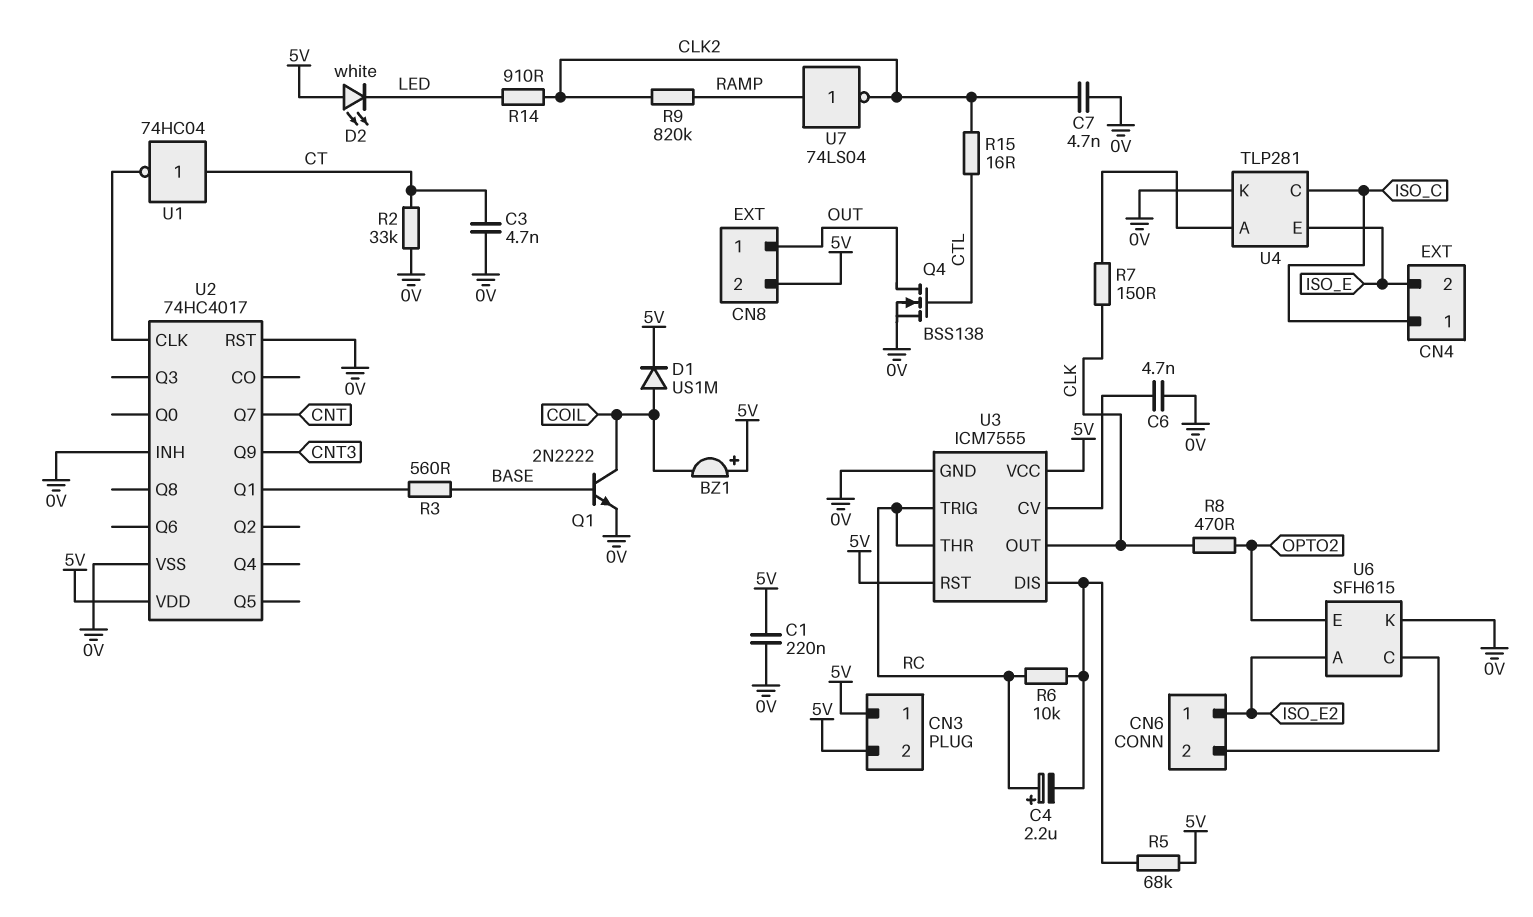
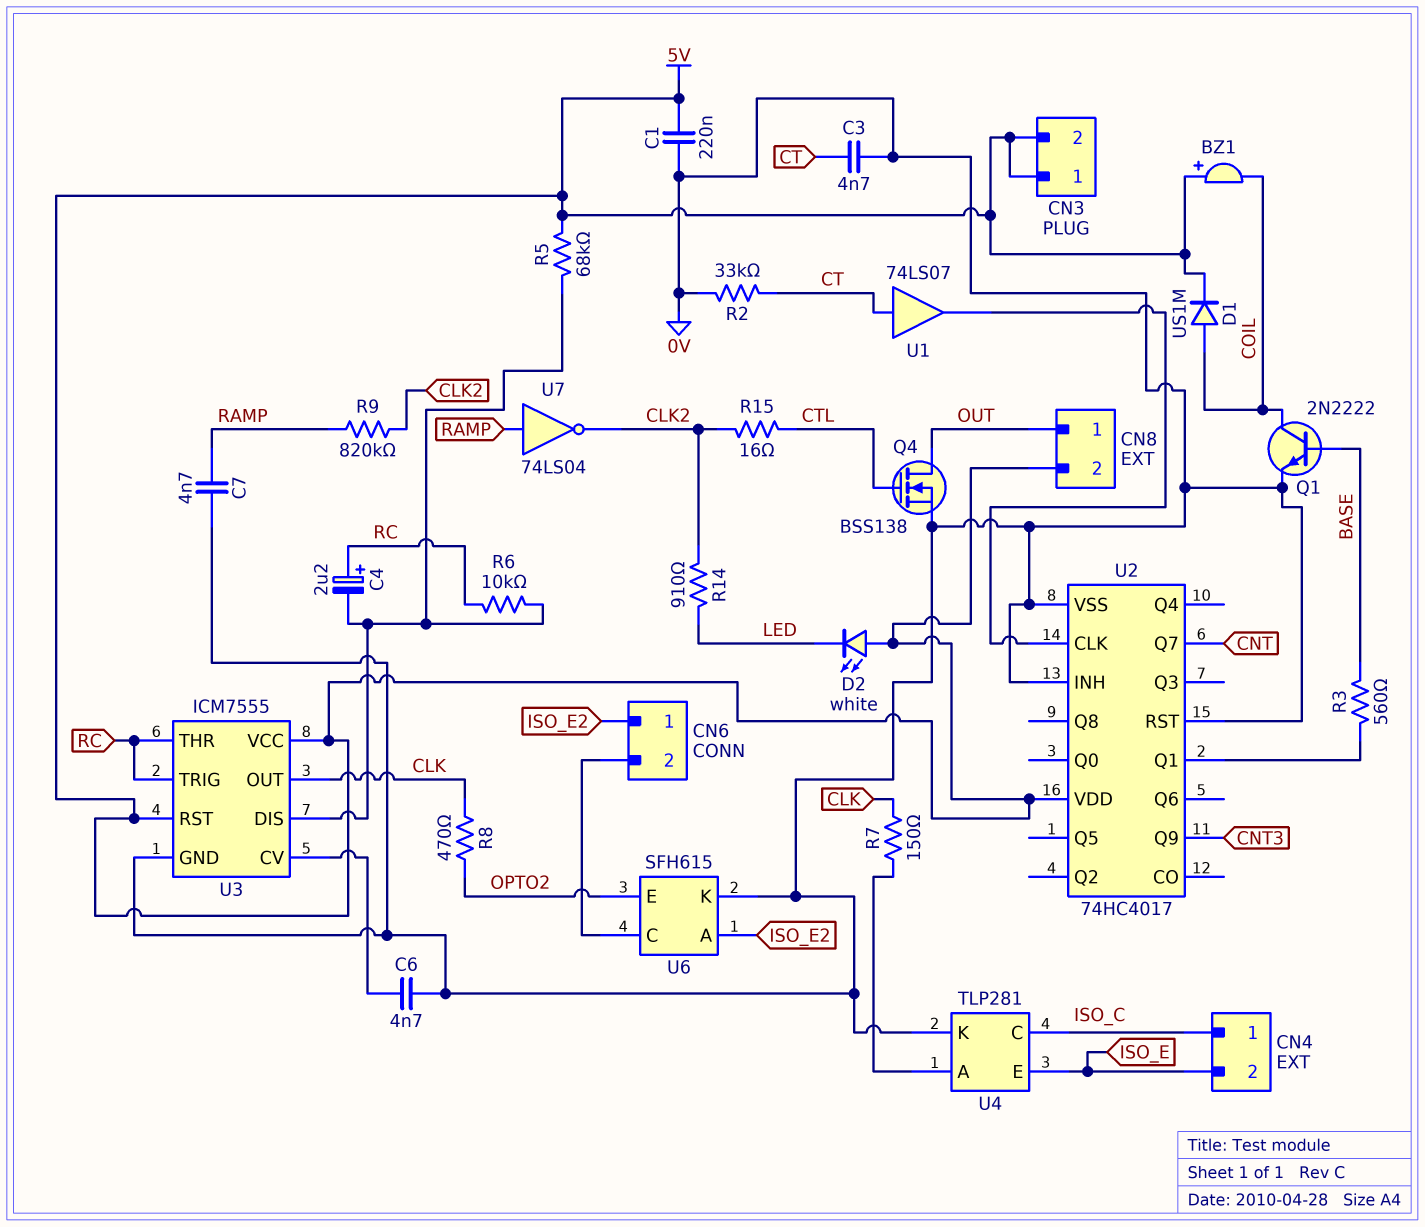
C7: 4.7nF (0V, CLK2) -> 4.7nF (0V, RAMP)
U1: NOT 74HC04 (in CT, out U2/CLK) -> buffer 74LS07 (in CT, out U2/CLK)

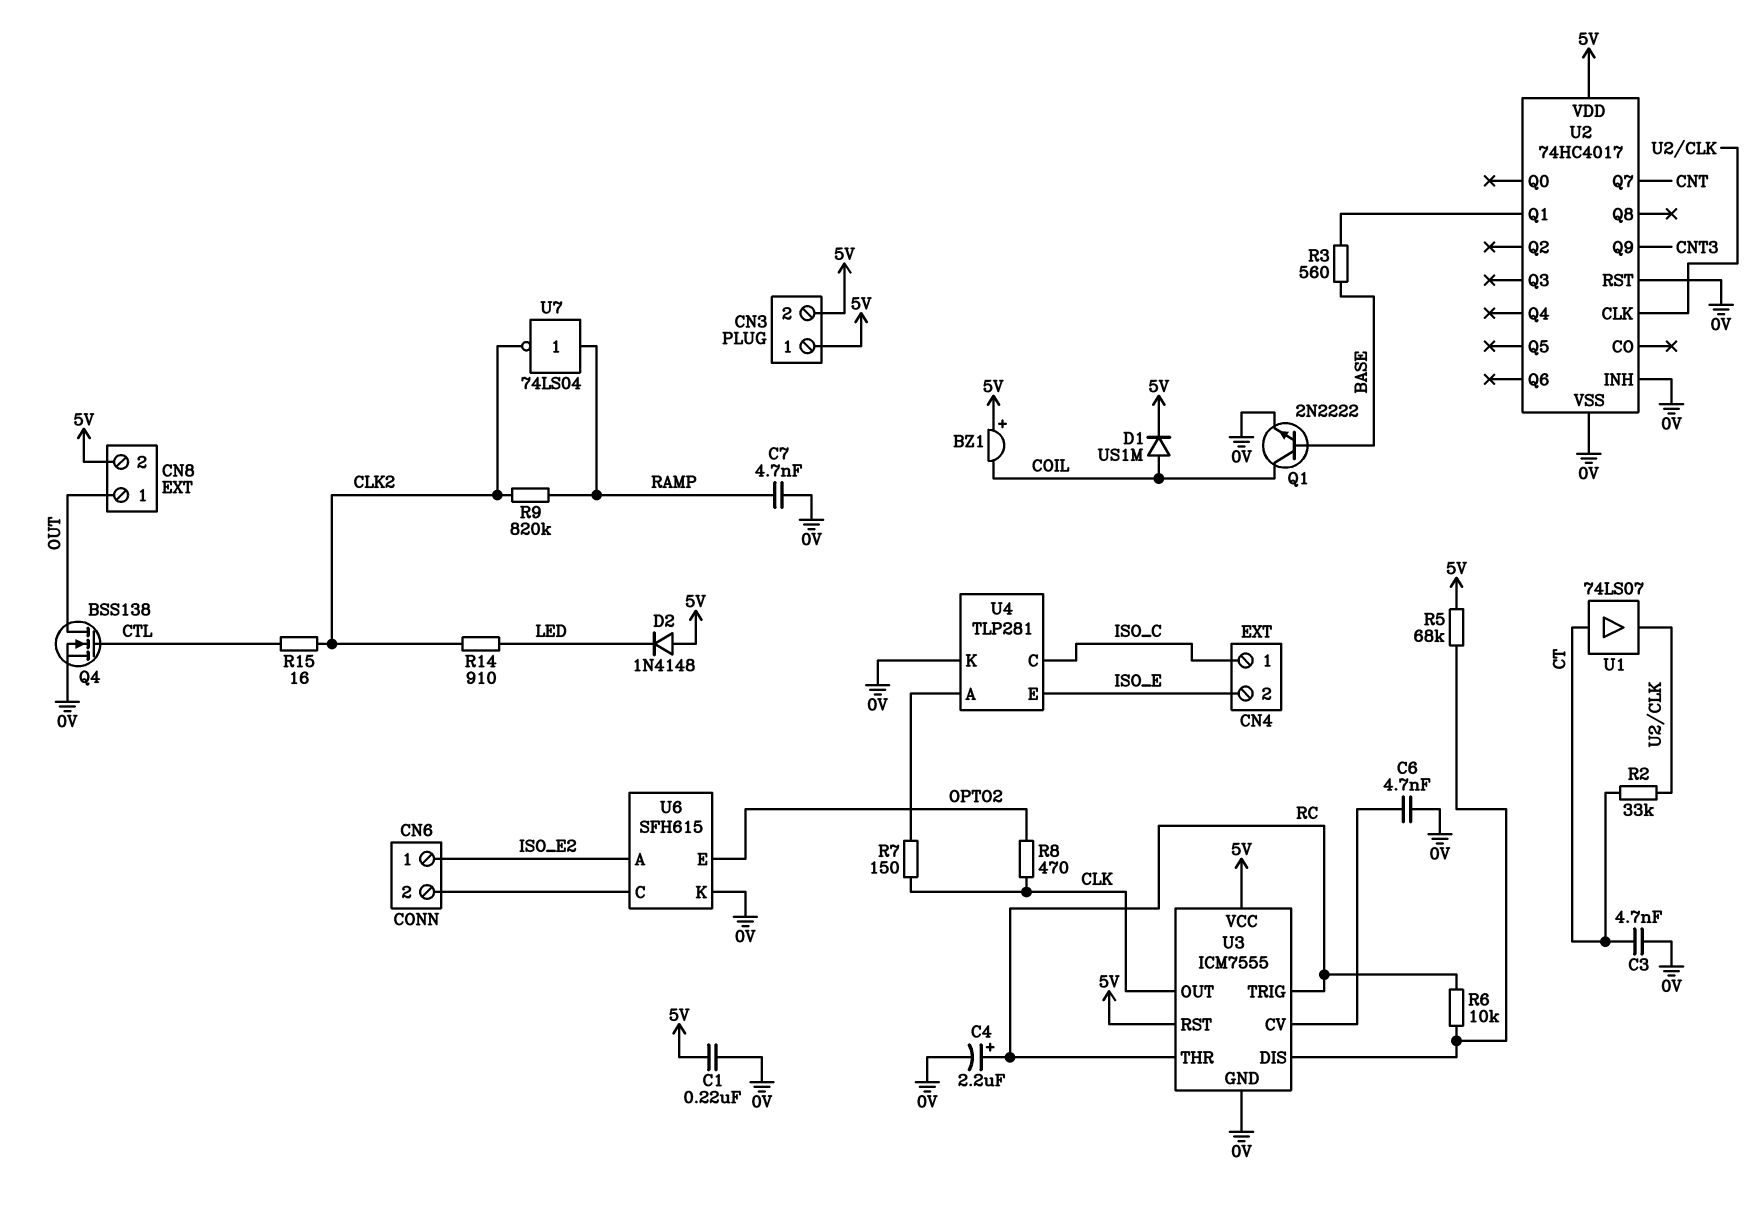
C4: 2.2uF (plus RC, minus U3/DIS) -> 2.2uF (plus RC, minus 0V)
D2: LED white (A 5V, K LED) -> diode 1N4148 (A 5V, K LED)
R2: 33k (0V, CT) -> 33k (CT, U2/CLK)

